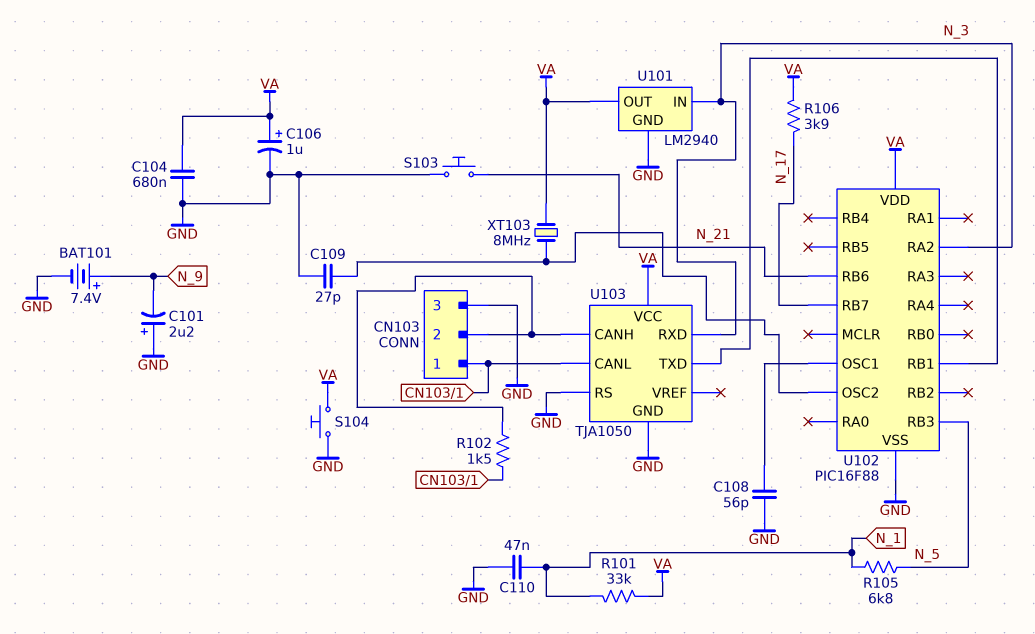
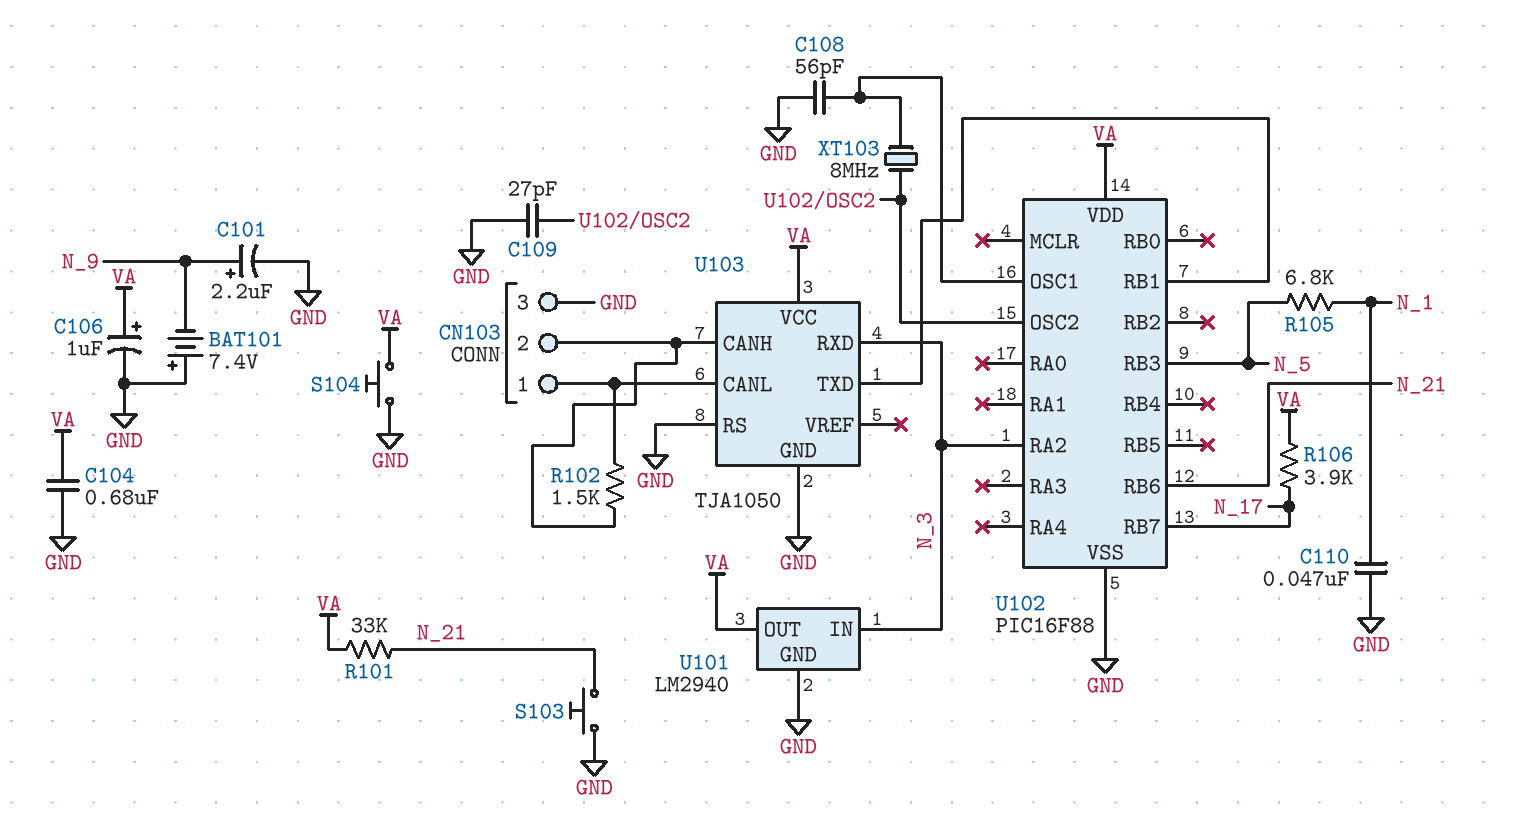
BAT101: 7.4V (plus N_9, minus GND) -> 7.4V (plus GND, minus N_9)
C101: 2.2uF (plus GND, minus N_9) -> 2.2uF (plus N_9, minus GND)
R101: 33k (N_1, VA) -> 33k (N_21, VA)
XT103: 8MHz (U102/OSC2, VA) -> 8MHz (U102/OSC1, U102/OSC2)

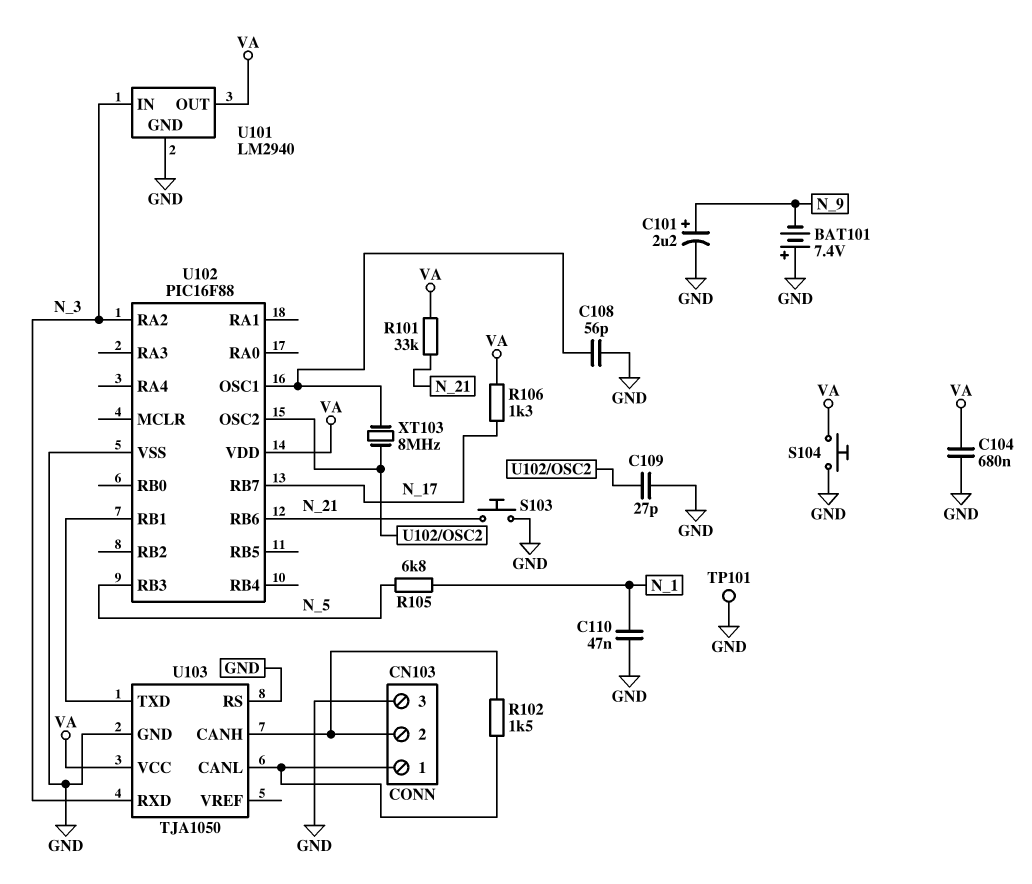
C106: 1uF (plus VA, minus GND) -> none
R106: 3.9k (N_17, VA) -> 1.3k (N_17, VA)
TP101: none -> test point (GND)

